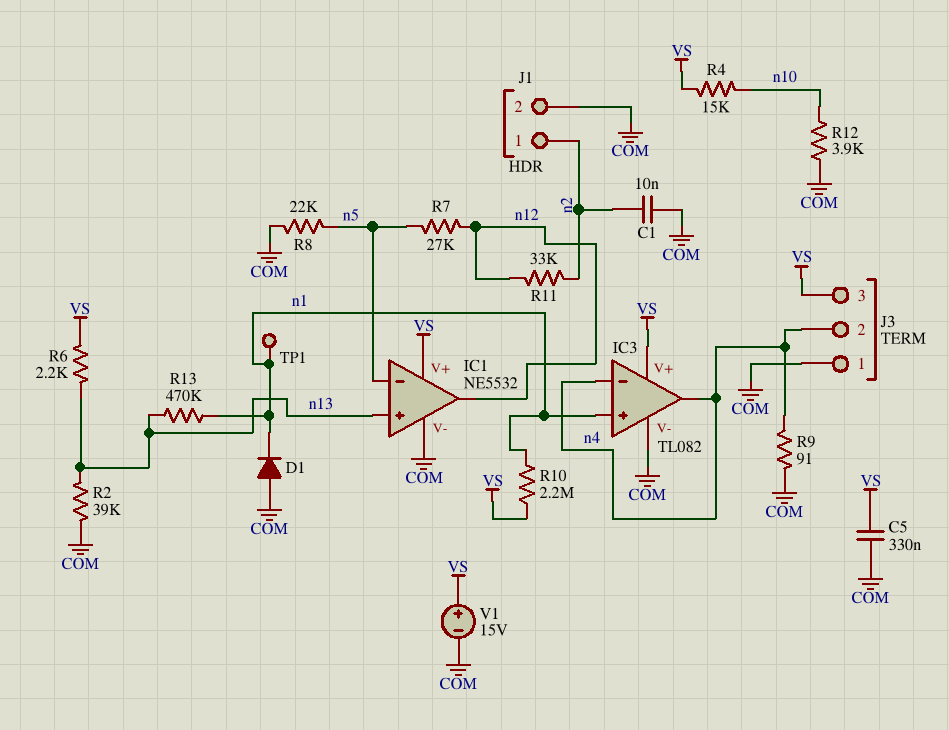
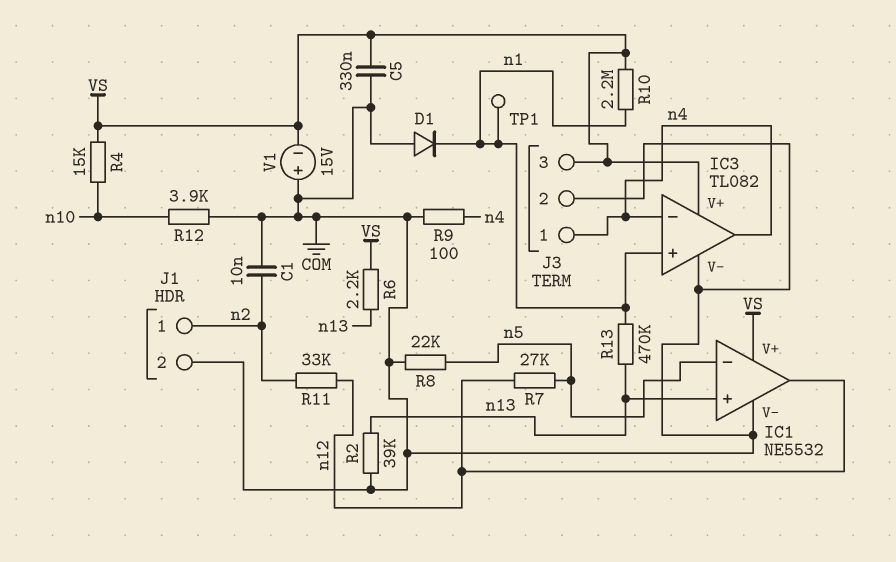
J3 pin 1: COM -> n4
J3 pin 2: n4 -> COM
R9: 91 (COM, n4) -> 100 (COM, n4)
V1: 15V (plus VS, minus COM) -> 15V (plus COM, minus VS)

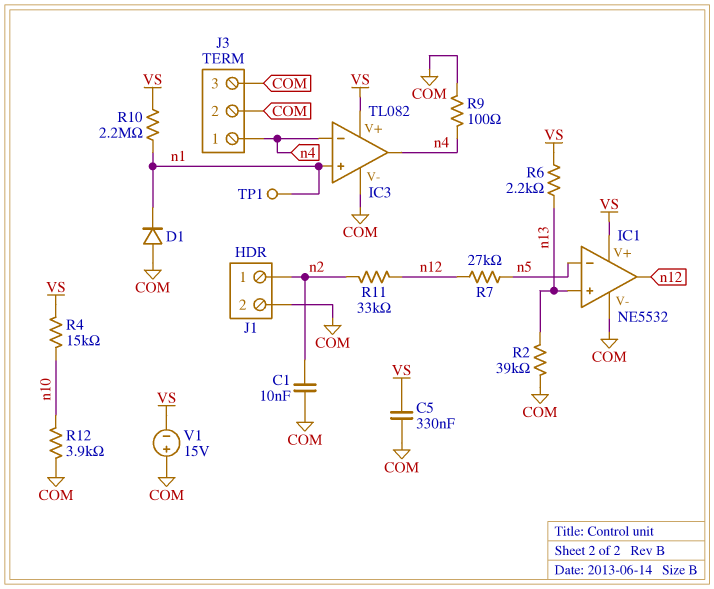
J3 pin 3: VS -> COM
R8: 22k (COM, n5) -> none
R13: 470k (n1, n13) -> none

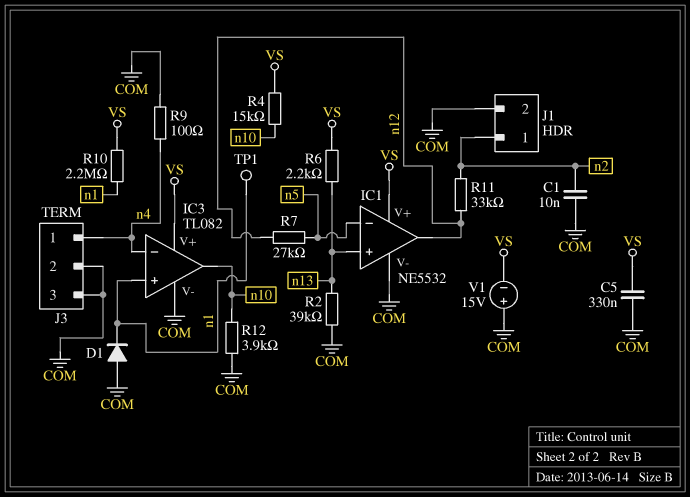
IC3 pin out: n4 -> n10

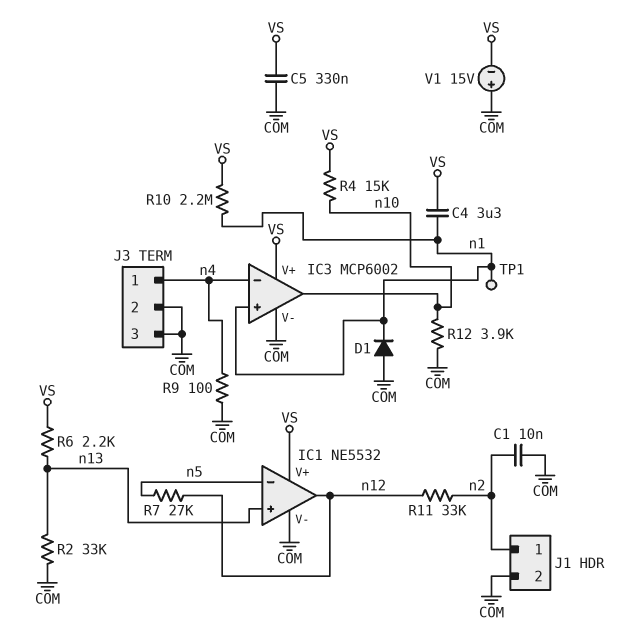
C4: none -> 3.3uF (VS, n1)
IC3: TL082 -> MCP6002
R2: 39k (COM, n13) -> 33k (COM, n13)

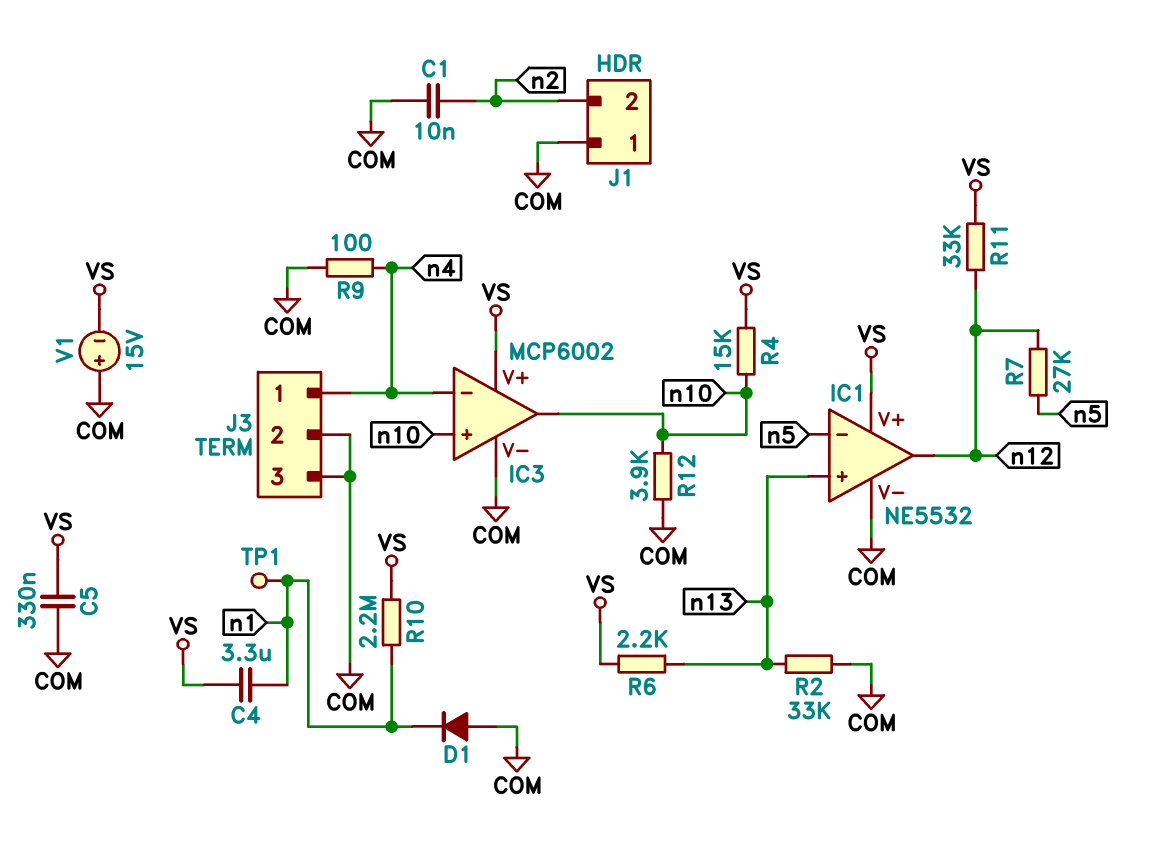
IC3 pin in+: n1 -> n10
J1 pin 1: n2 -> COM
J1 pin 2: COM -> n2
R11: 33k (n2, n12) -> 33k (VS, n12)

